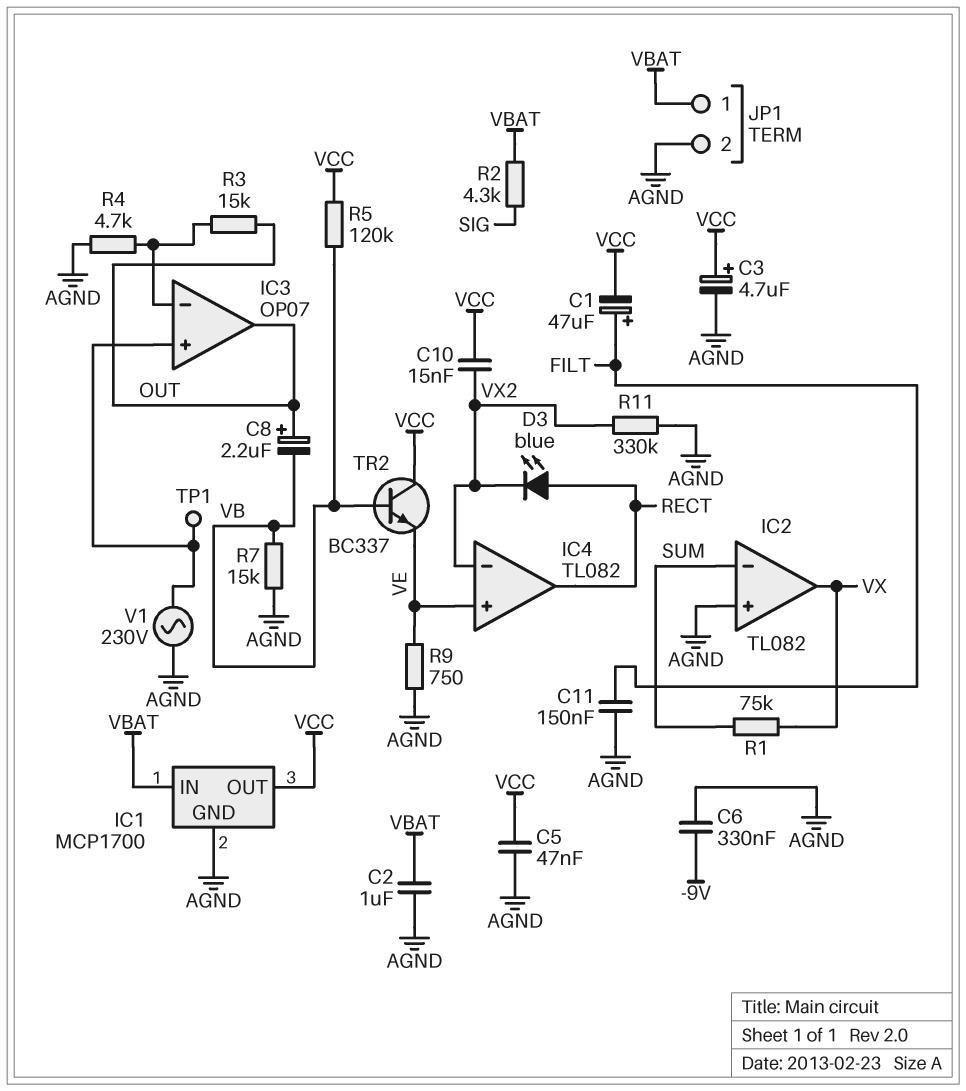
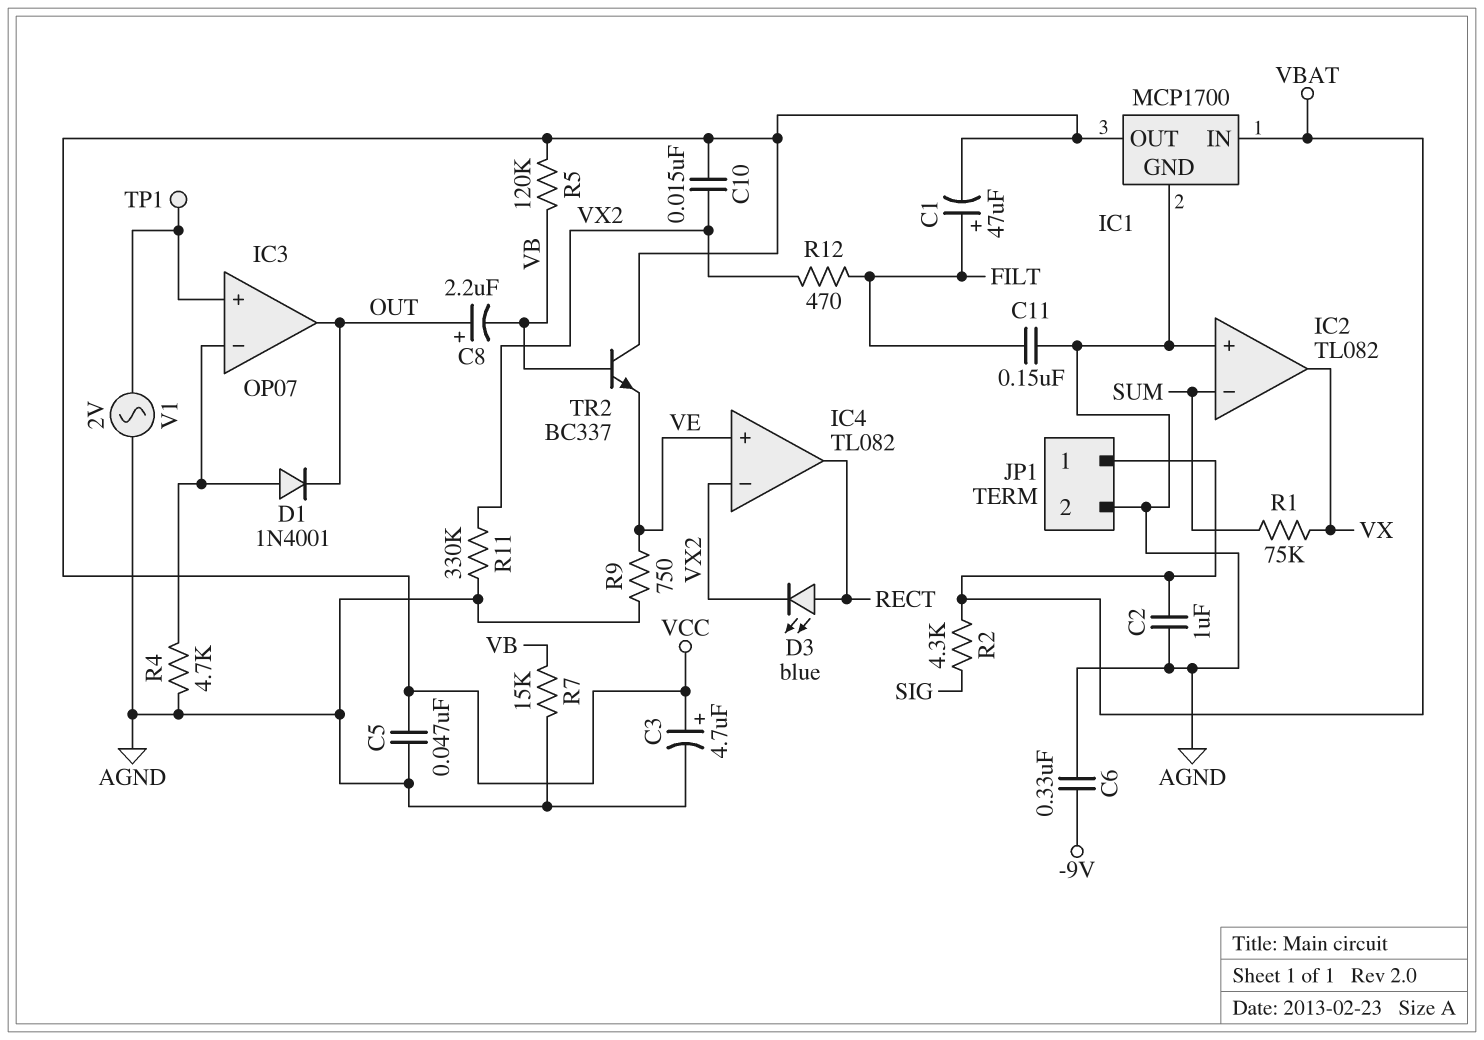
D1: none -> diode 1N4001 (A IC3/in-, K OUT)
R3: 15k (IC3/in-, OUT) -> none
R12: none -> 470 (FILT, VX2)
V1: AC 230V (AGND, IC3/in+) -> AC 2V (AGND, IC3/in+)

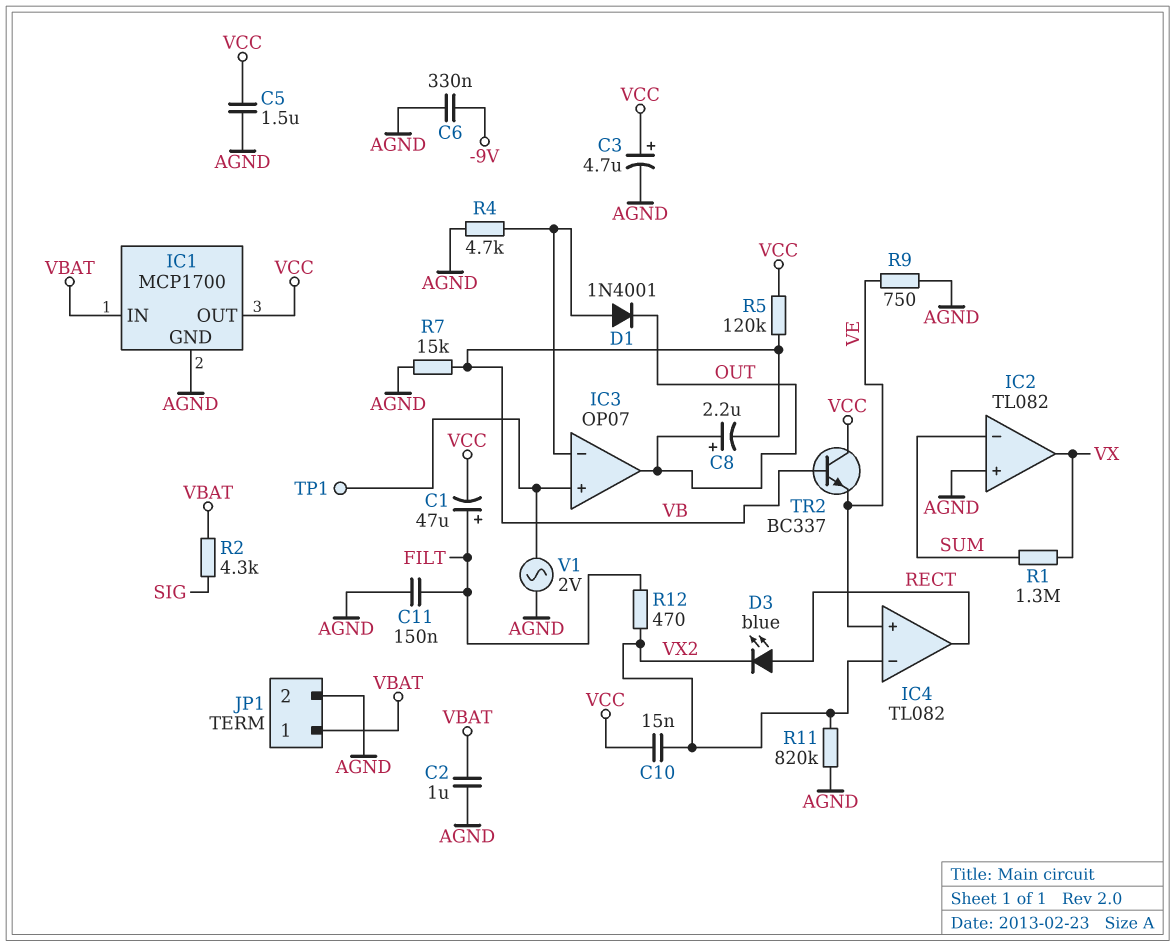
C5: 47nF (AGND, VCC) -> 1.5uF (AGND, VCC)
R1: 75k (SUM, VX) -> 1.3M (SUM, VX)
R11: 330k (AGND, VX2) -> 820k (AGND, VX2)

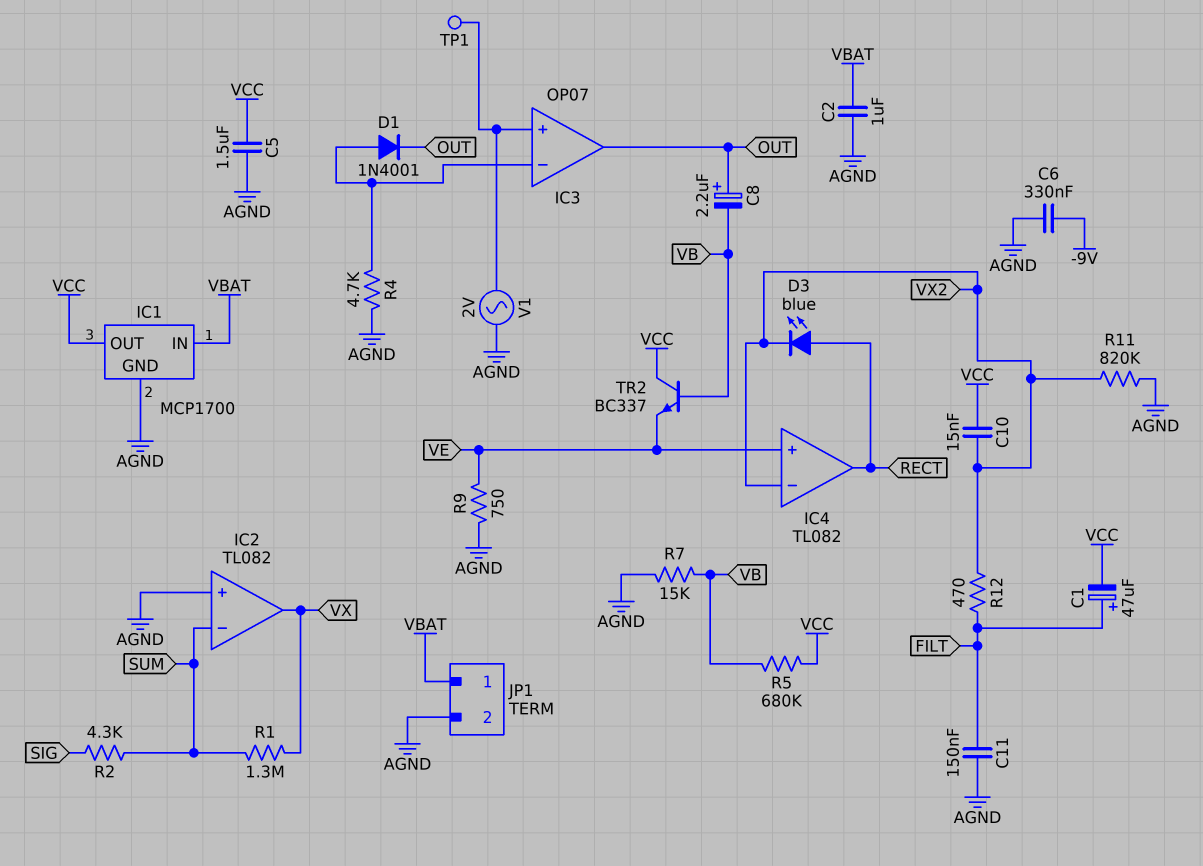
C3: 4.7uF (plus VCC, minus AGND) -> none
R2: 4.3k (SIG, VBAT) -> 4.3k (SIG, SUM)
R5: 120k (VB, VCC) -> 680k (VB, VCC)

